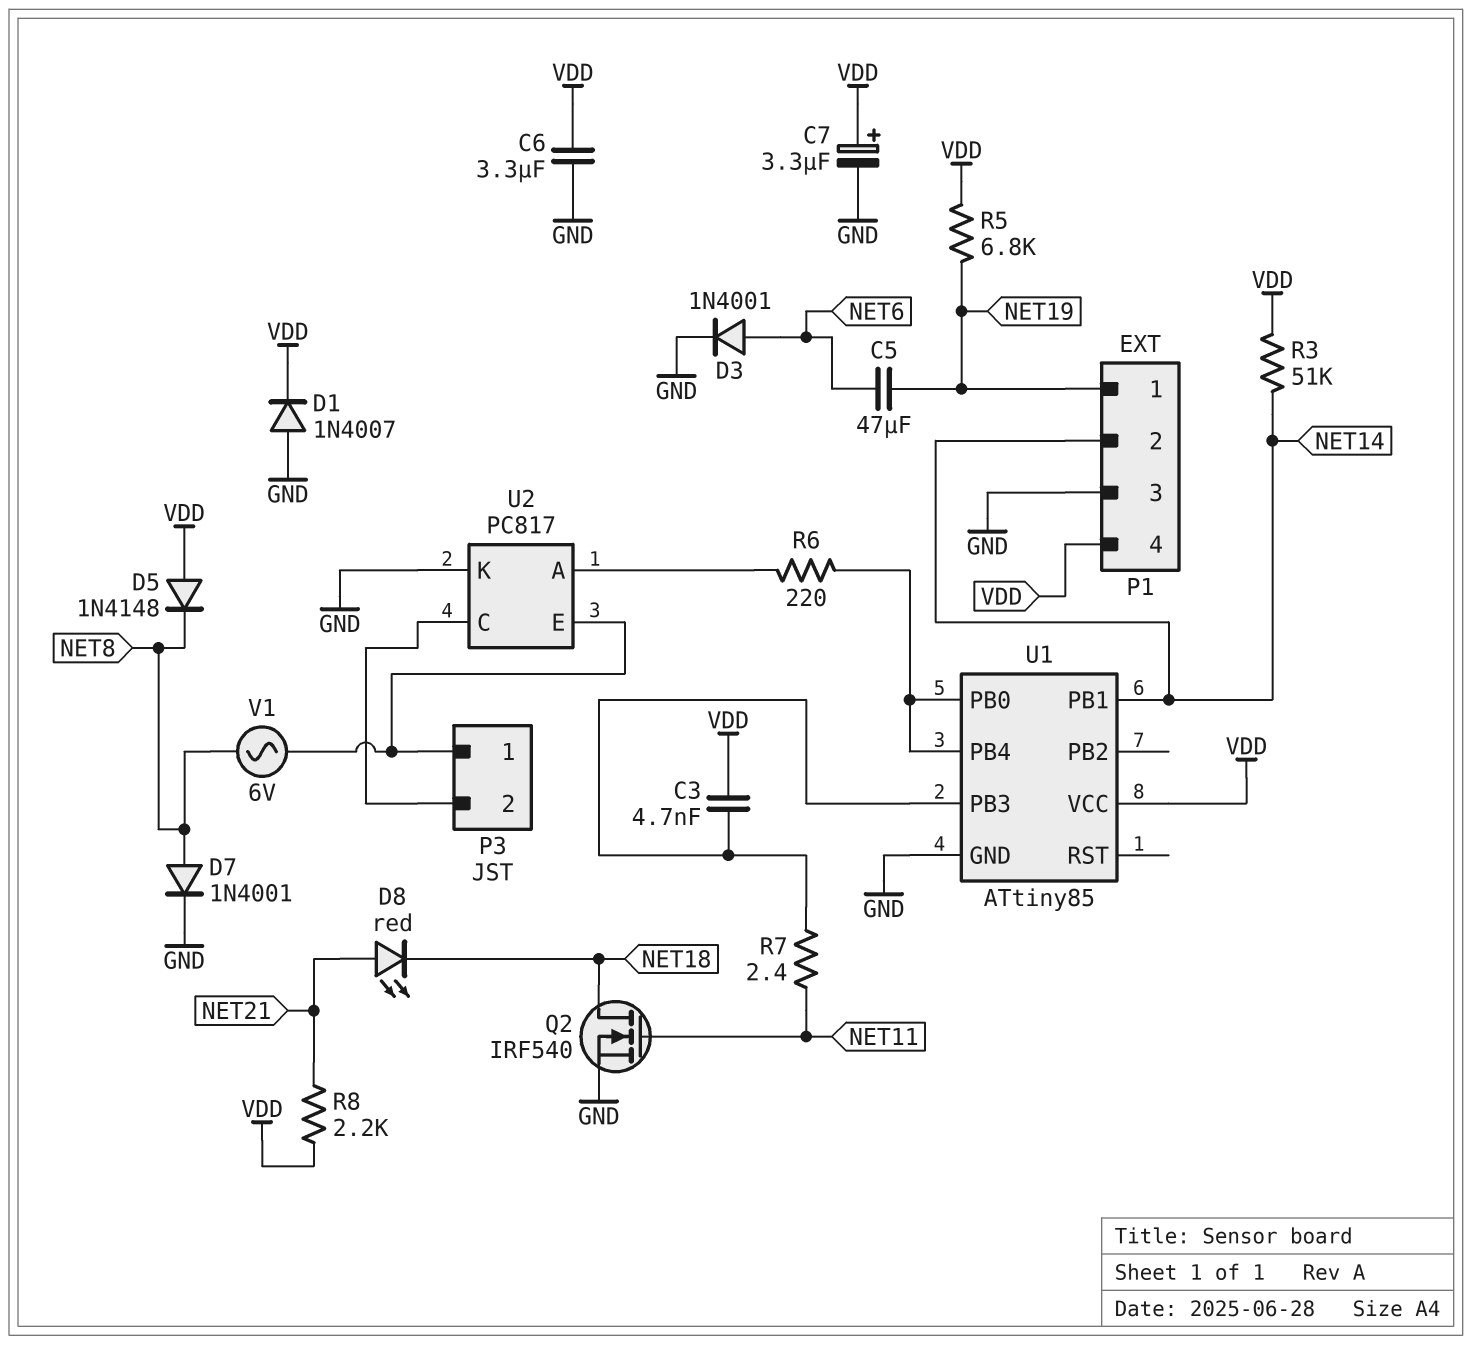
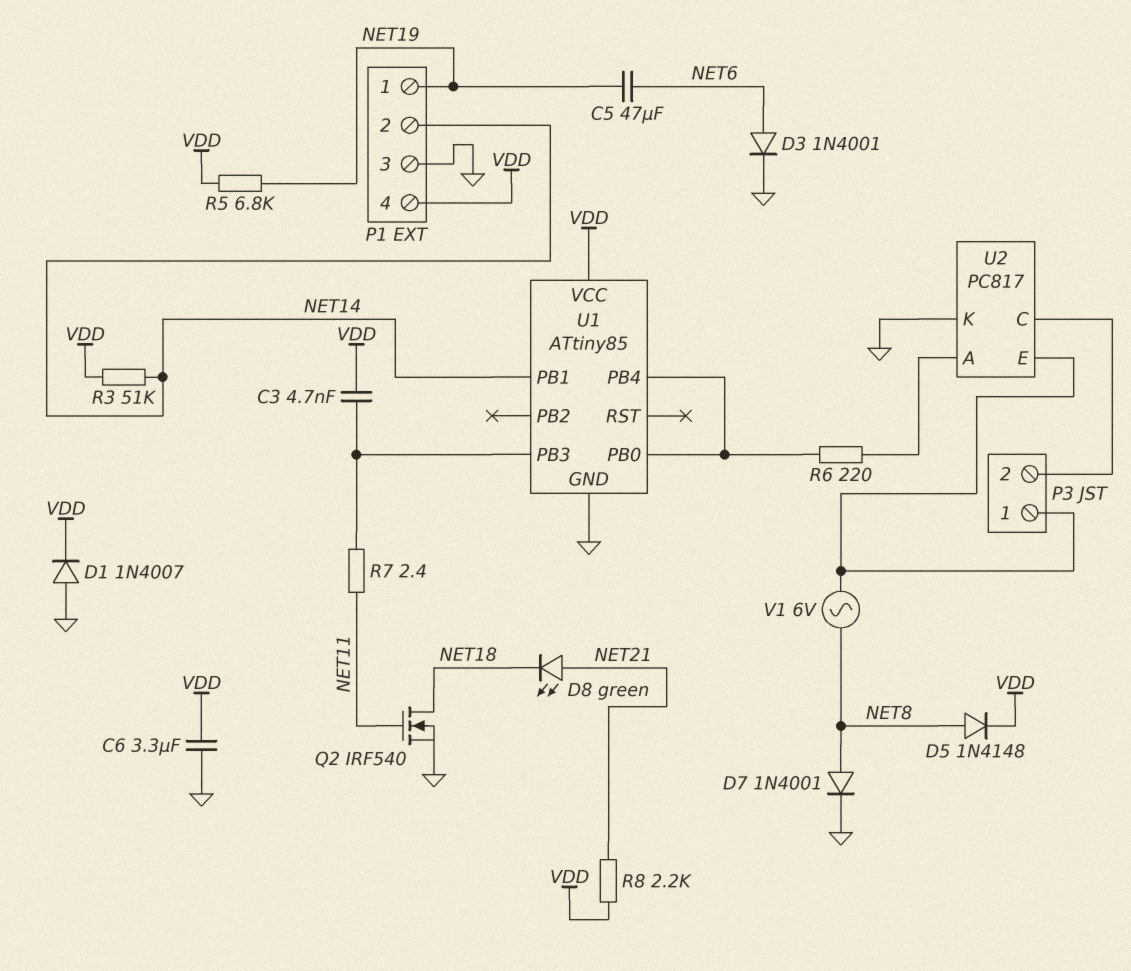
C7: 3.3uF (plus VDD, minus GND) -> none
D5: diode 1N4148 (A VDD, K NET8) -> diode 1N4148 (A NET8, K VDD)
D8: LED red (A NET21, K NET18) -> LED green (A NET21, K NET18)

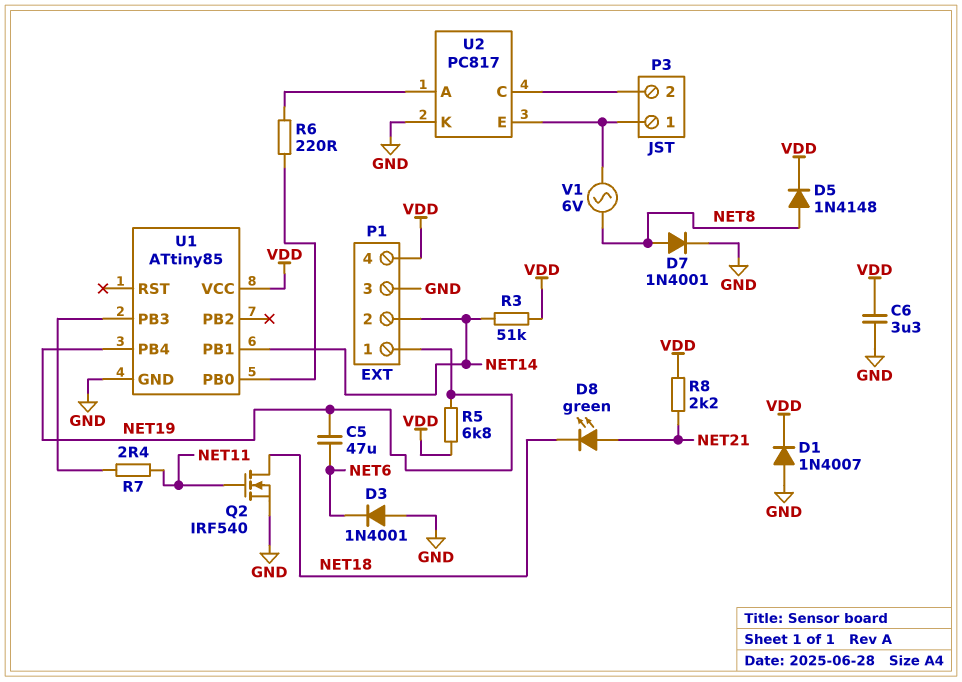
C3: 4.7nF (U1/PB3, VDD) -> none
D3: diode 1N4001 (A NET6, K GND) -> diode 1N4001 (A GND, K NET6)
U1 pin PB4: U1/PB0 -> NET19

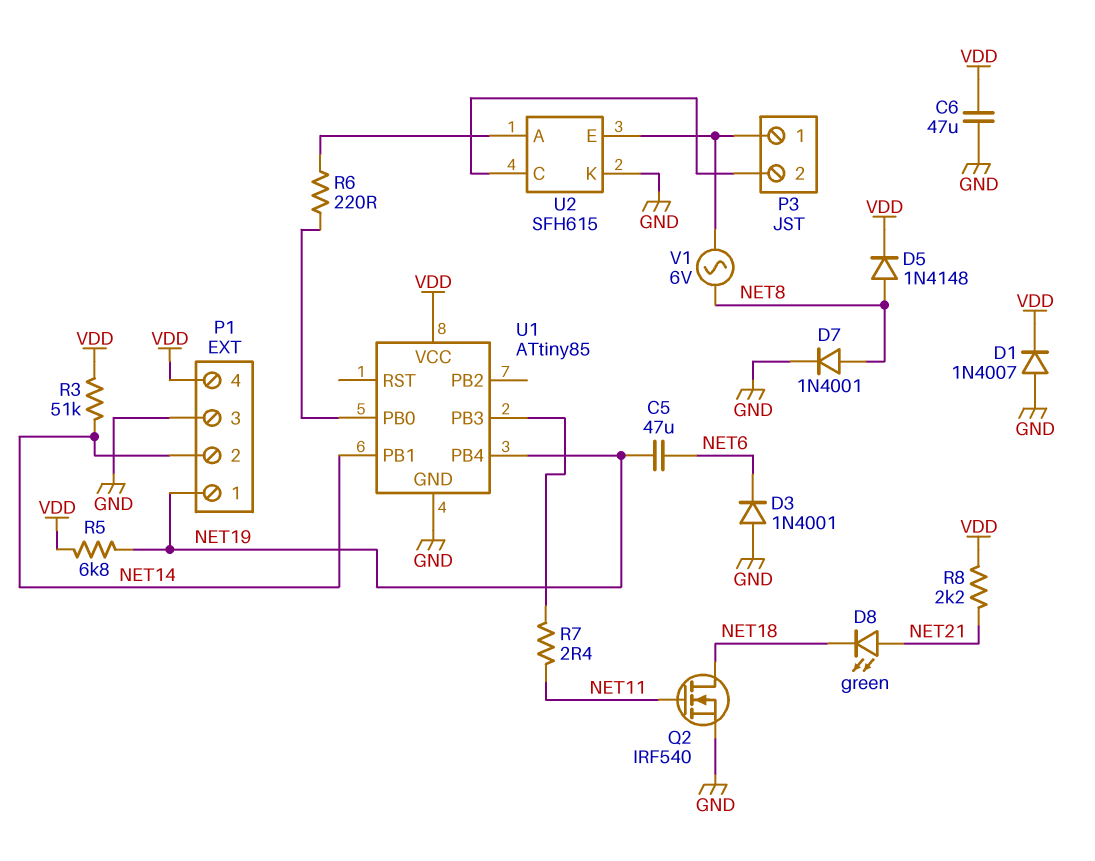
C6: 3.3uF (GND, VDD) -> 47uF (GND, VDD)
U2: PC817 -> SFH615

